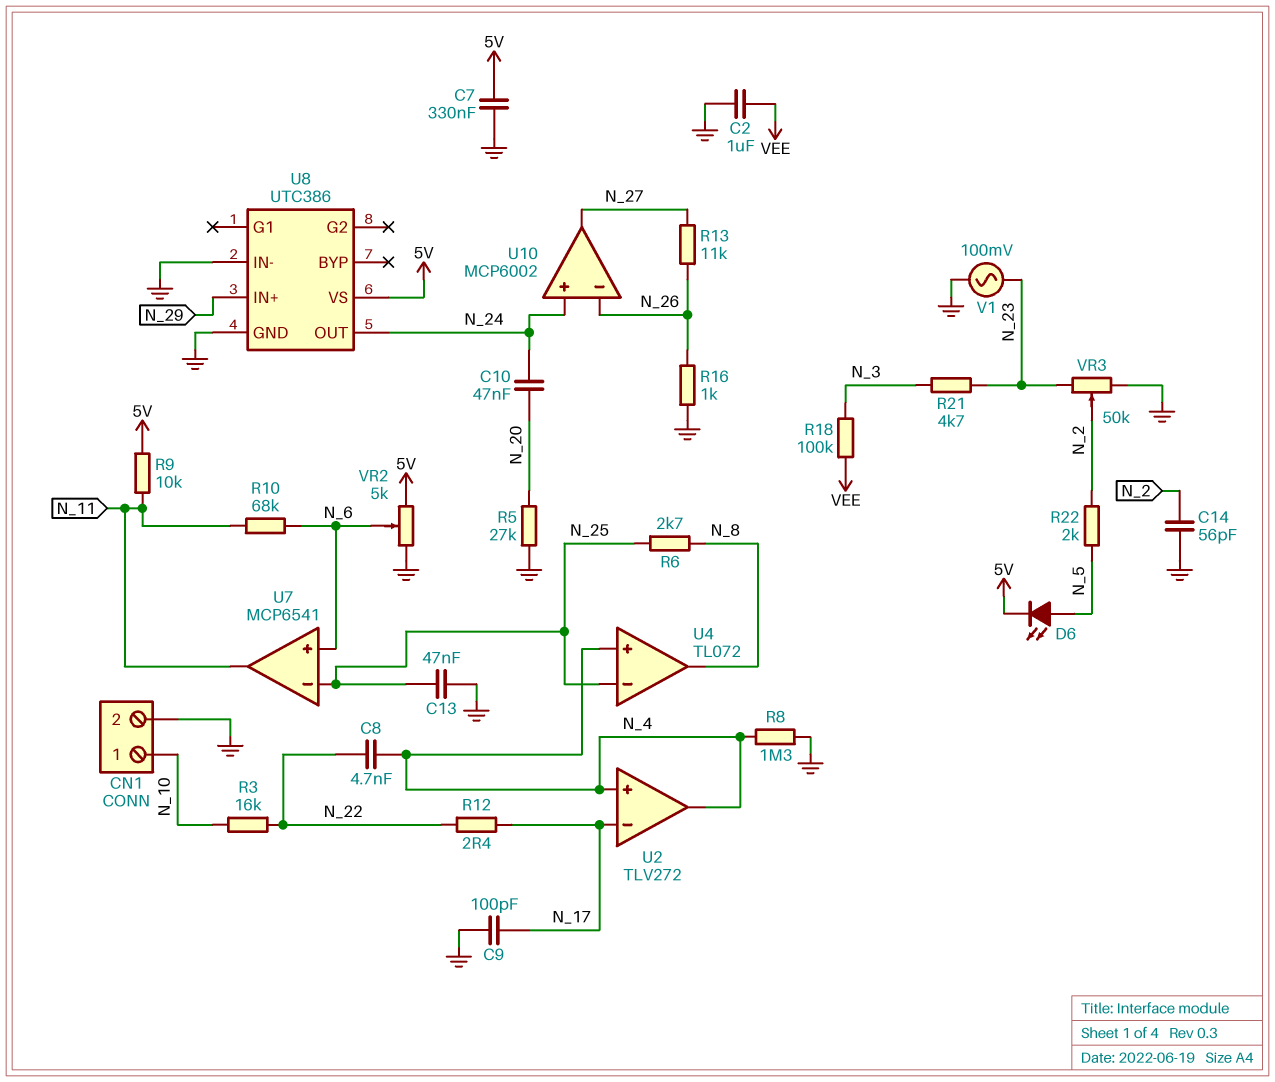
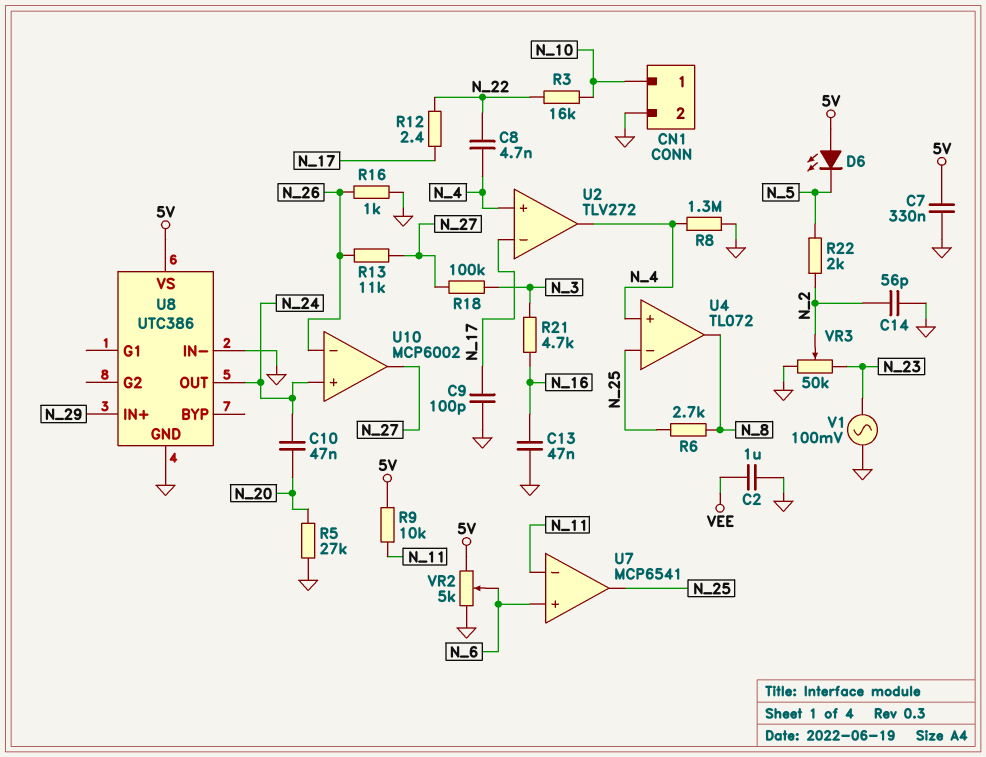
C13: 47nF (GND, N_25) -> 47nF (GND, N_16)
D6: LED (A N_5, K 5V) -> LED (A 5V, K N_5)
R10: 68k (N_6, N_11) -> none
R18: 100k (N_3, VEE) -> 100k (N_3, N_27)
R21: 4.7k (N_3, N_23) -> 4.7k (N_3, N_16)
U7 pin in-: N_25 -> N_11
U7 pin out: N_11 -> N_25

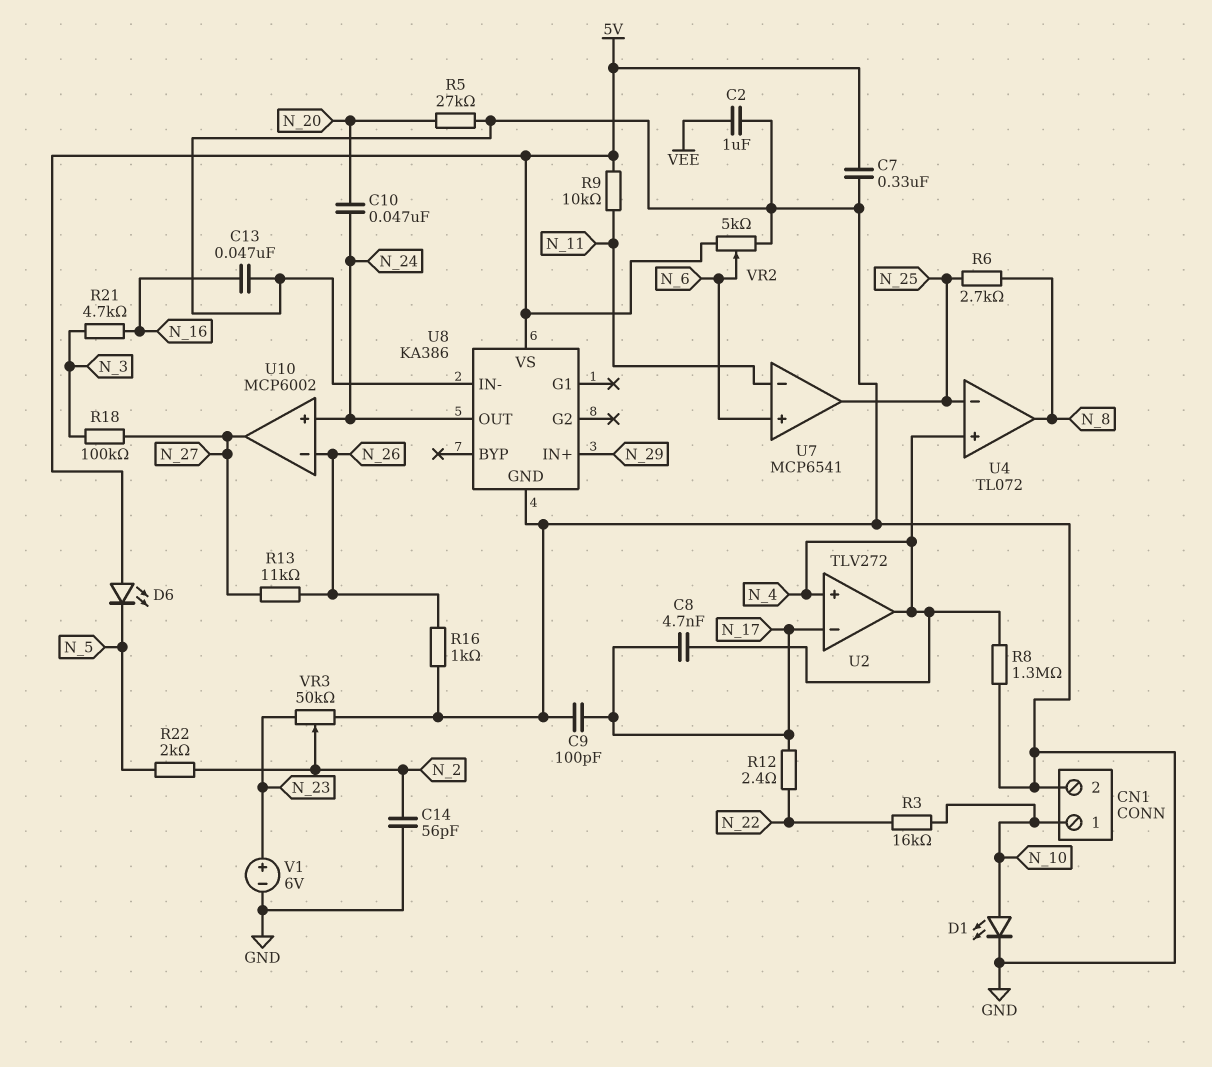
C8: 4.7nF (N_4, N_22) -> 4.7nF (N_4, N_17)
D1: none -> LED (A N_10, K GND)
U8: UTC386 -> KA386
V1: AC 100mV (GND, N_23) -> 6V (plus N_23, minus GND)

